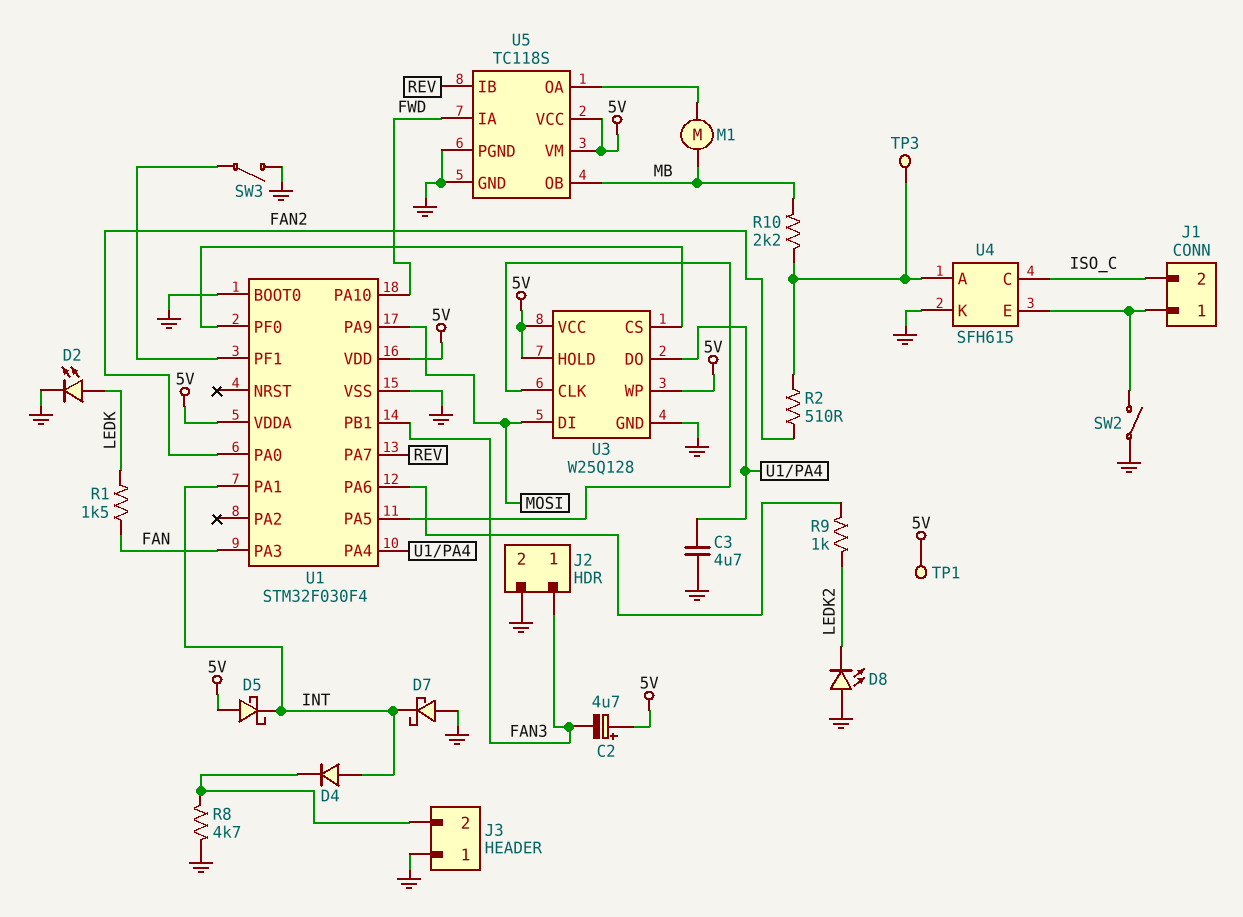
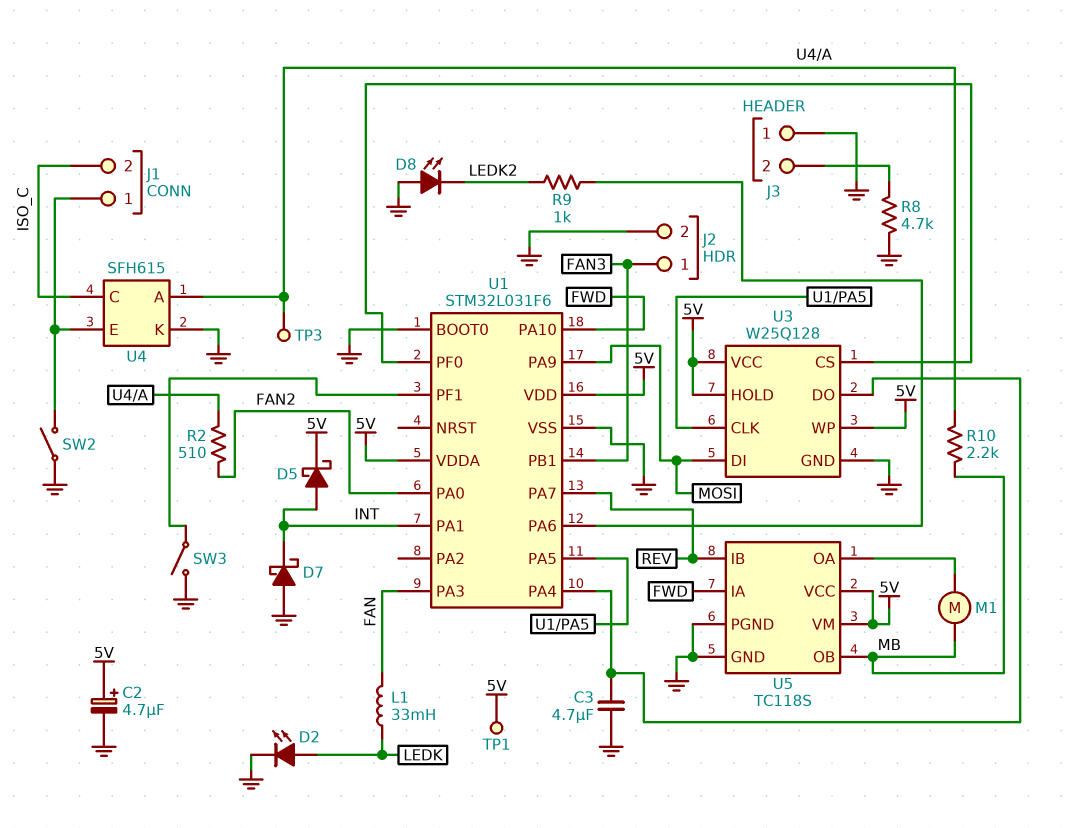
C2: 4.7uF (plus 5V, minus FAN3) -> 4.7uF (plus 5V, minus GND)
D4: diode (A INT, K J3/2) -> none
D5: schottky (A 5V, K INT) -> schottky (A INT, K 5V)
L1: none -> 33mH (FAN, LEDK)
R1: 1.5k (FAN, LEDK) -> none
U1: STM32F030F4 -> STM32L031F6

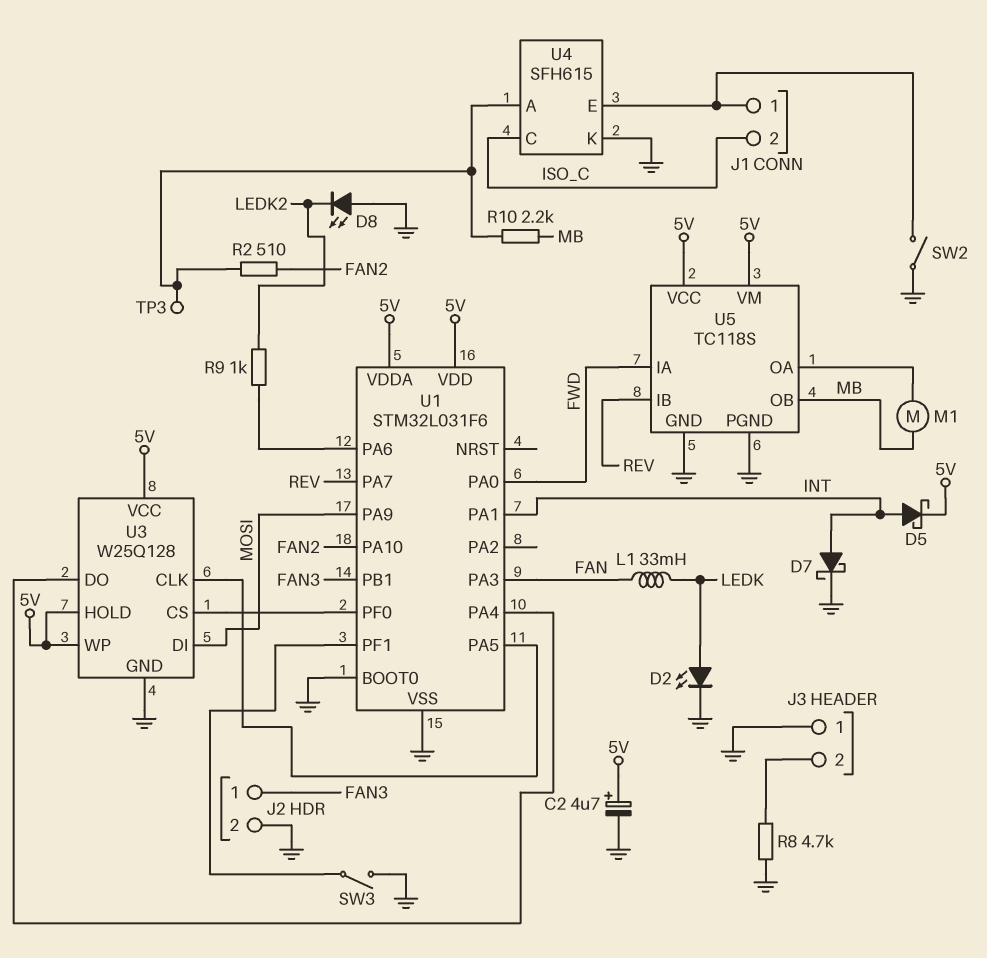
C3: 4.7uF (GND, U1/PA4) -> none
D7: schottky (A GND, K INT) -> schottky (A INT, K GND)
TP1: test point (5V) -> none
U1 pin PA0: FAN2 -> FWD
U1 pin PA10: FWD -> FAN2

